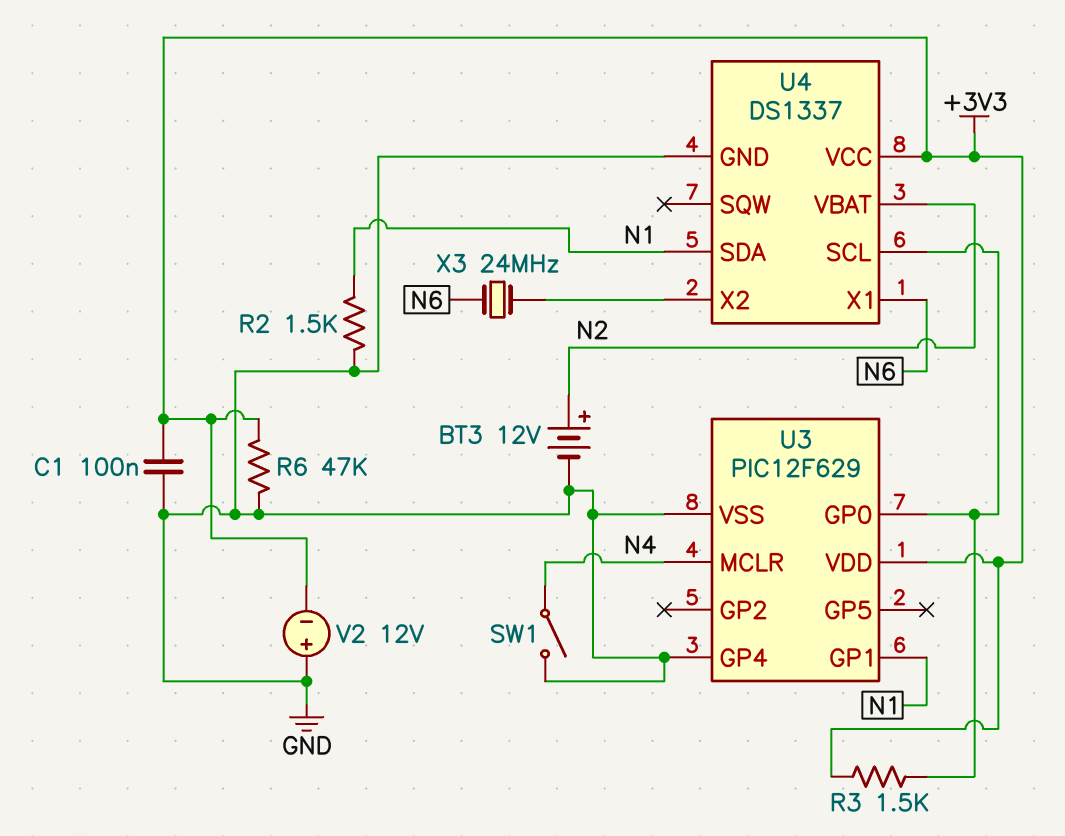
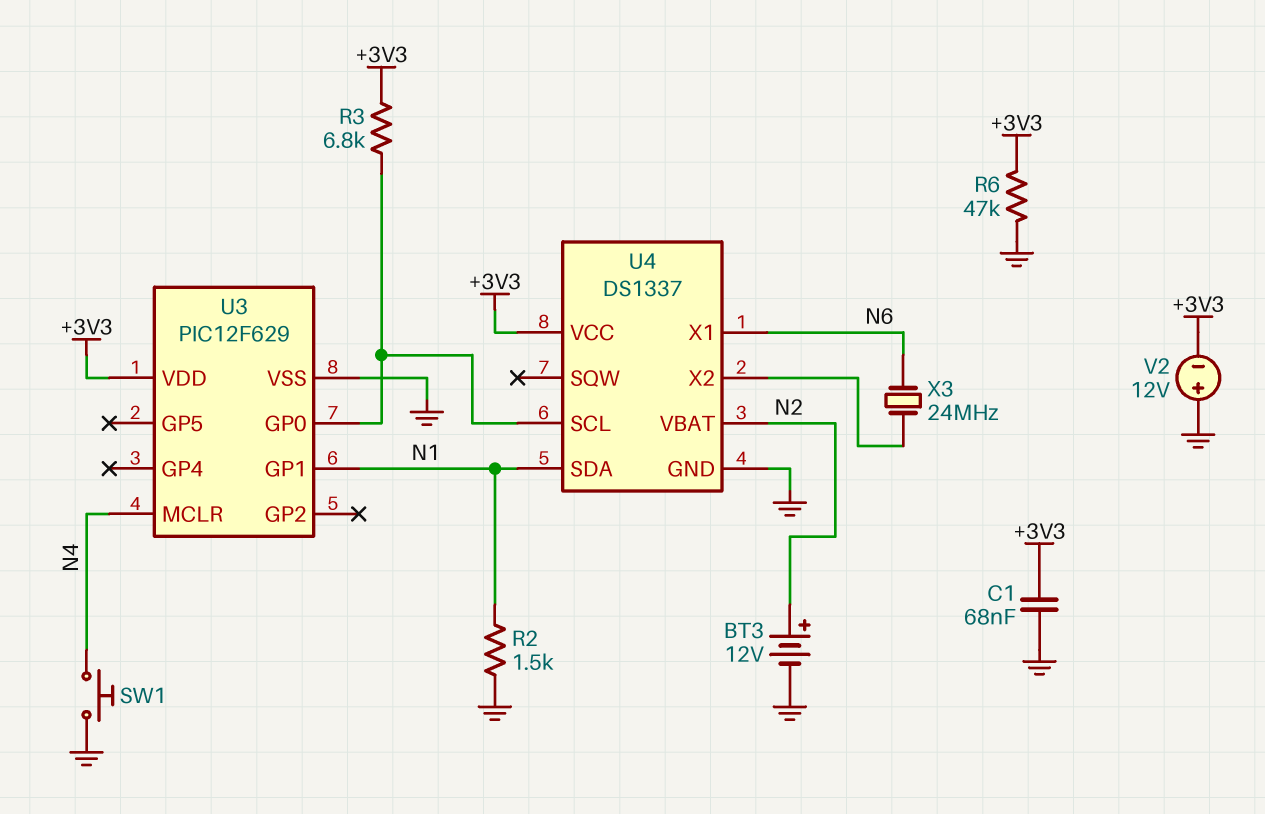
C1: 100nF (+3V3, GND) -> 68nF (+3V3, GND)
R3: 1.5k (+3V3, U3/GP0) -> 6.8k (+3V3, U3/GP0)
SW1: switch (GND, N4) -> button (GND, N4)
U3 pin GP4: GND -> none

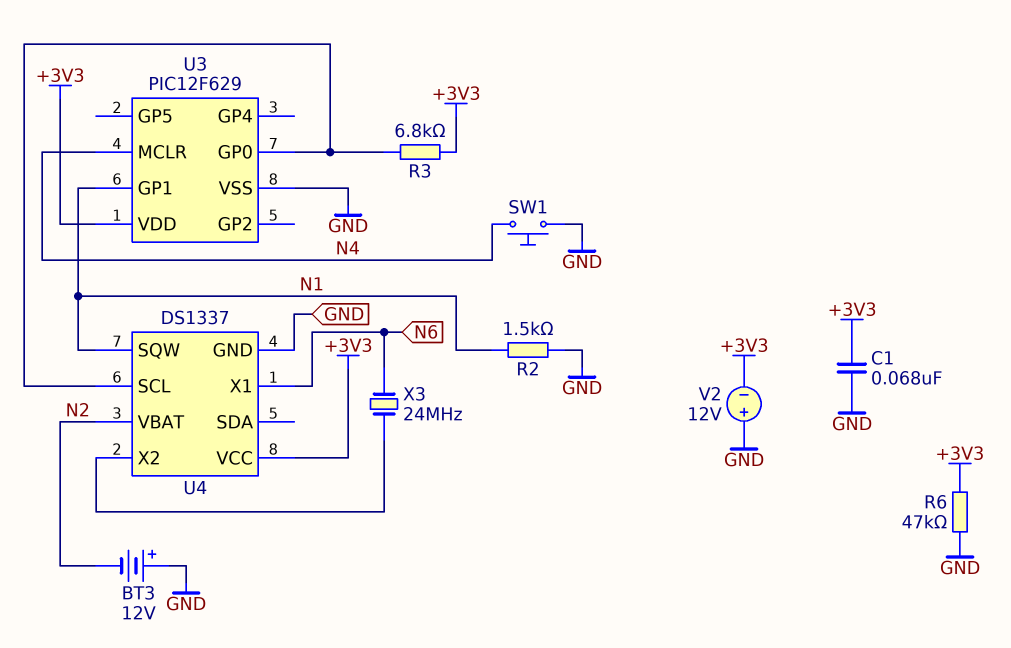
BT3: 12V (plus N2, minus GND) -> 12V (plus GND, minus N2)
U4 pin SDA: N1 -> none
U4 pin SQW: none -> N1

